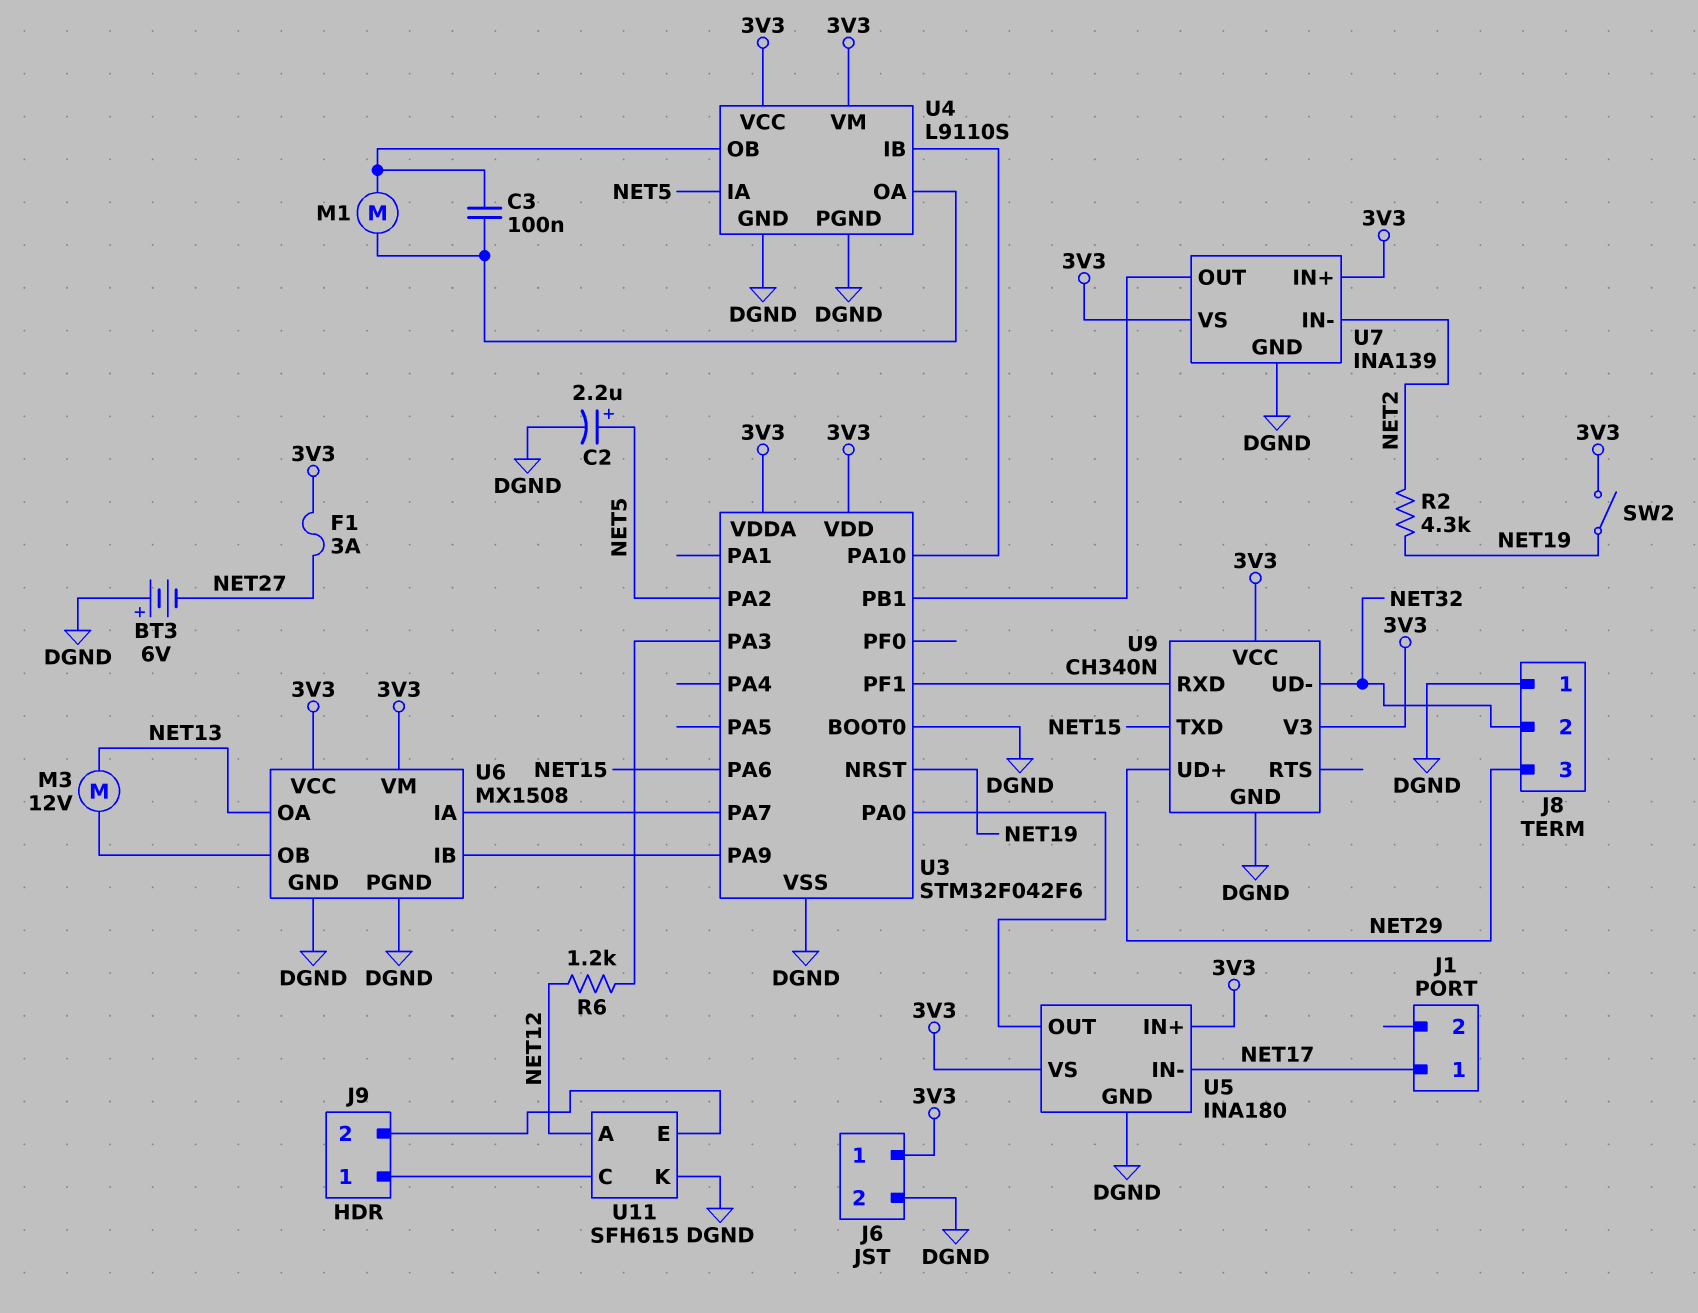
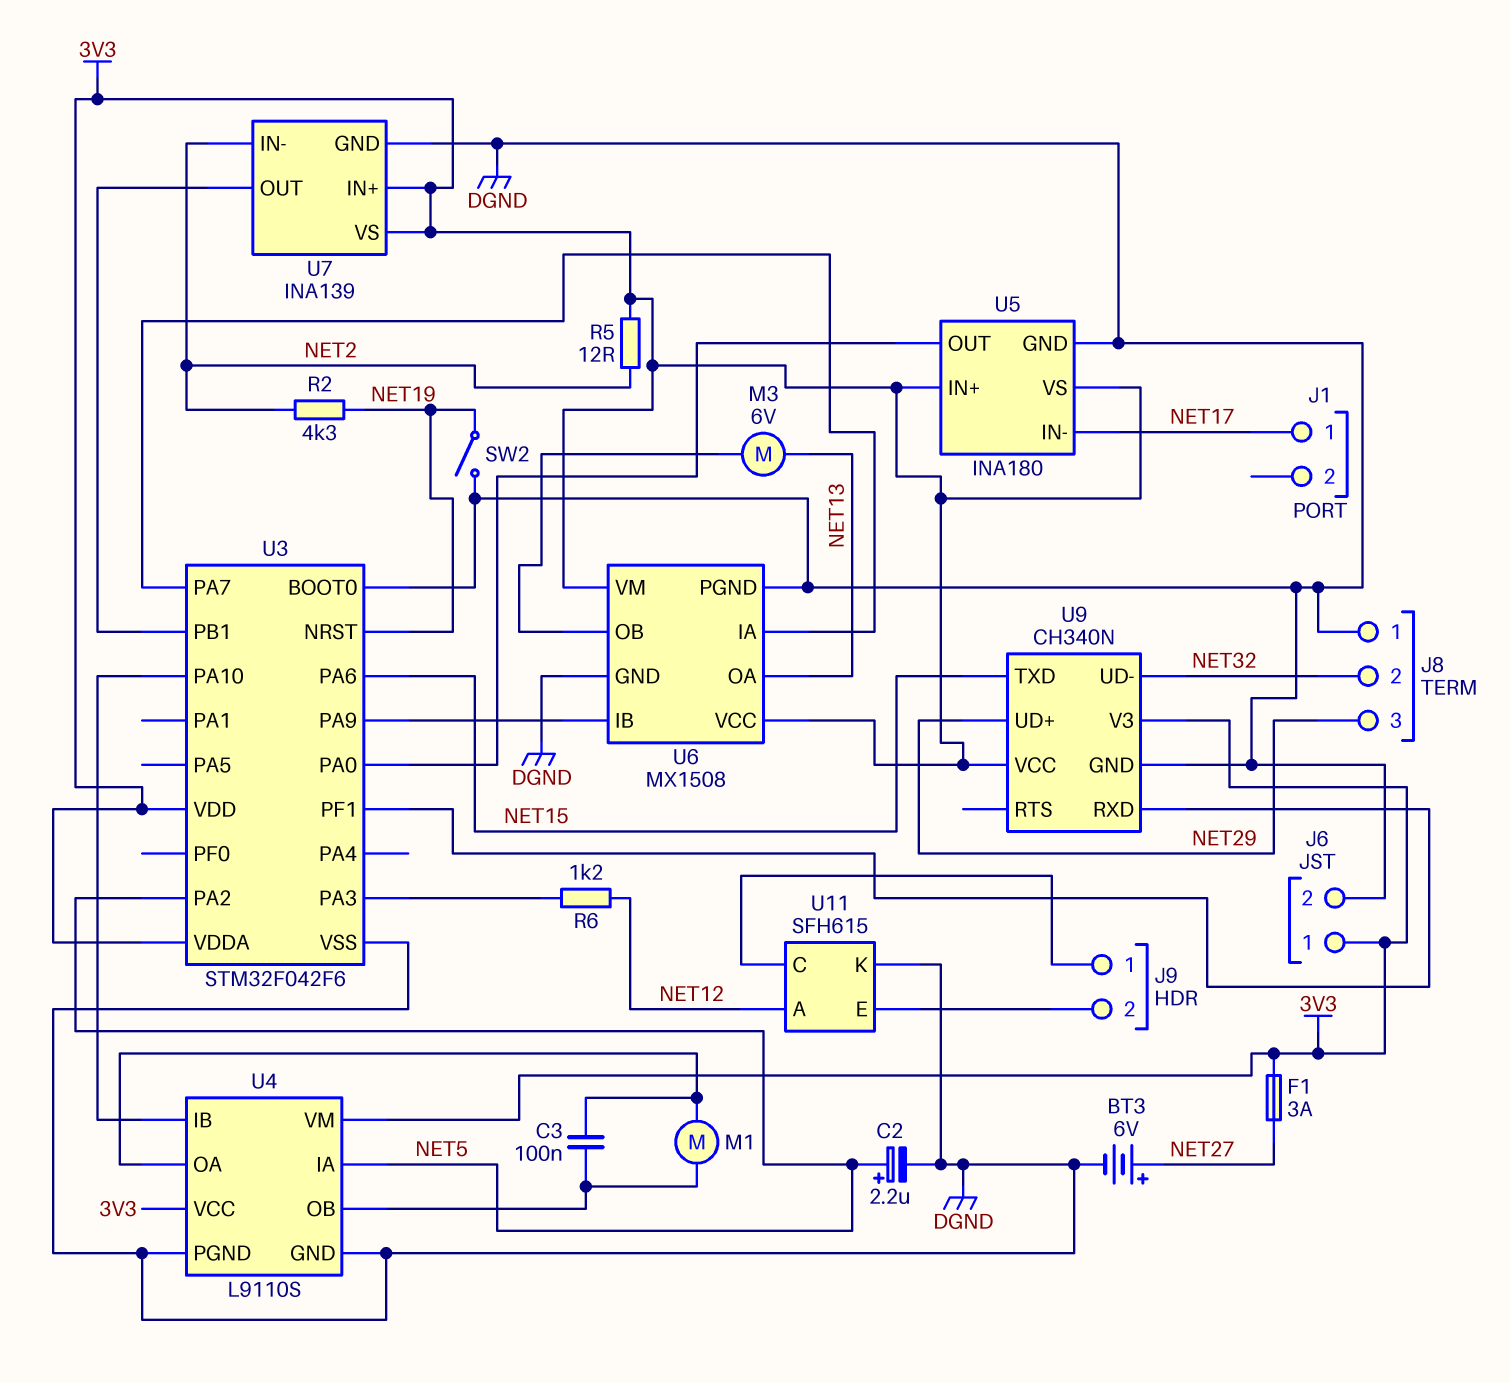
BT3: 6V (plus DGND, minus NET27) -> 6V (plus NET27, minus DGND)
M3: motor 12V (NET13, U6/OB) -> motor 6V (NET13, U6/OB)
R5: none -> 12 (3V3, NET2)
SW2: switch (3V3, NET19) -> switch (DGND, NET19)

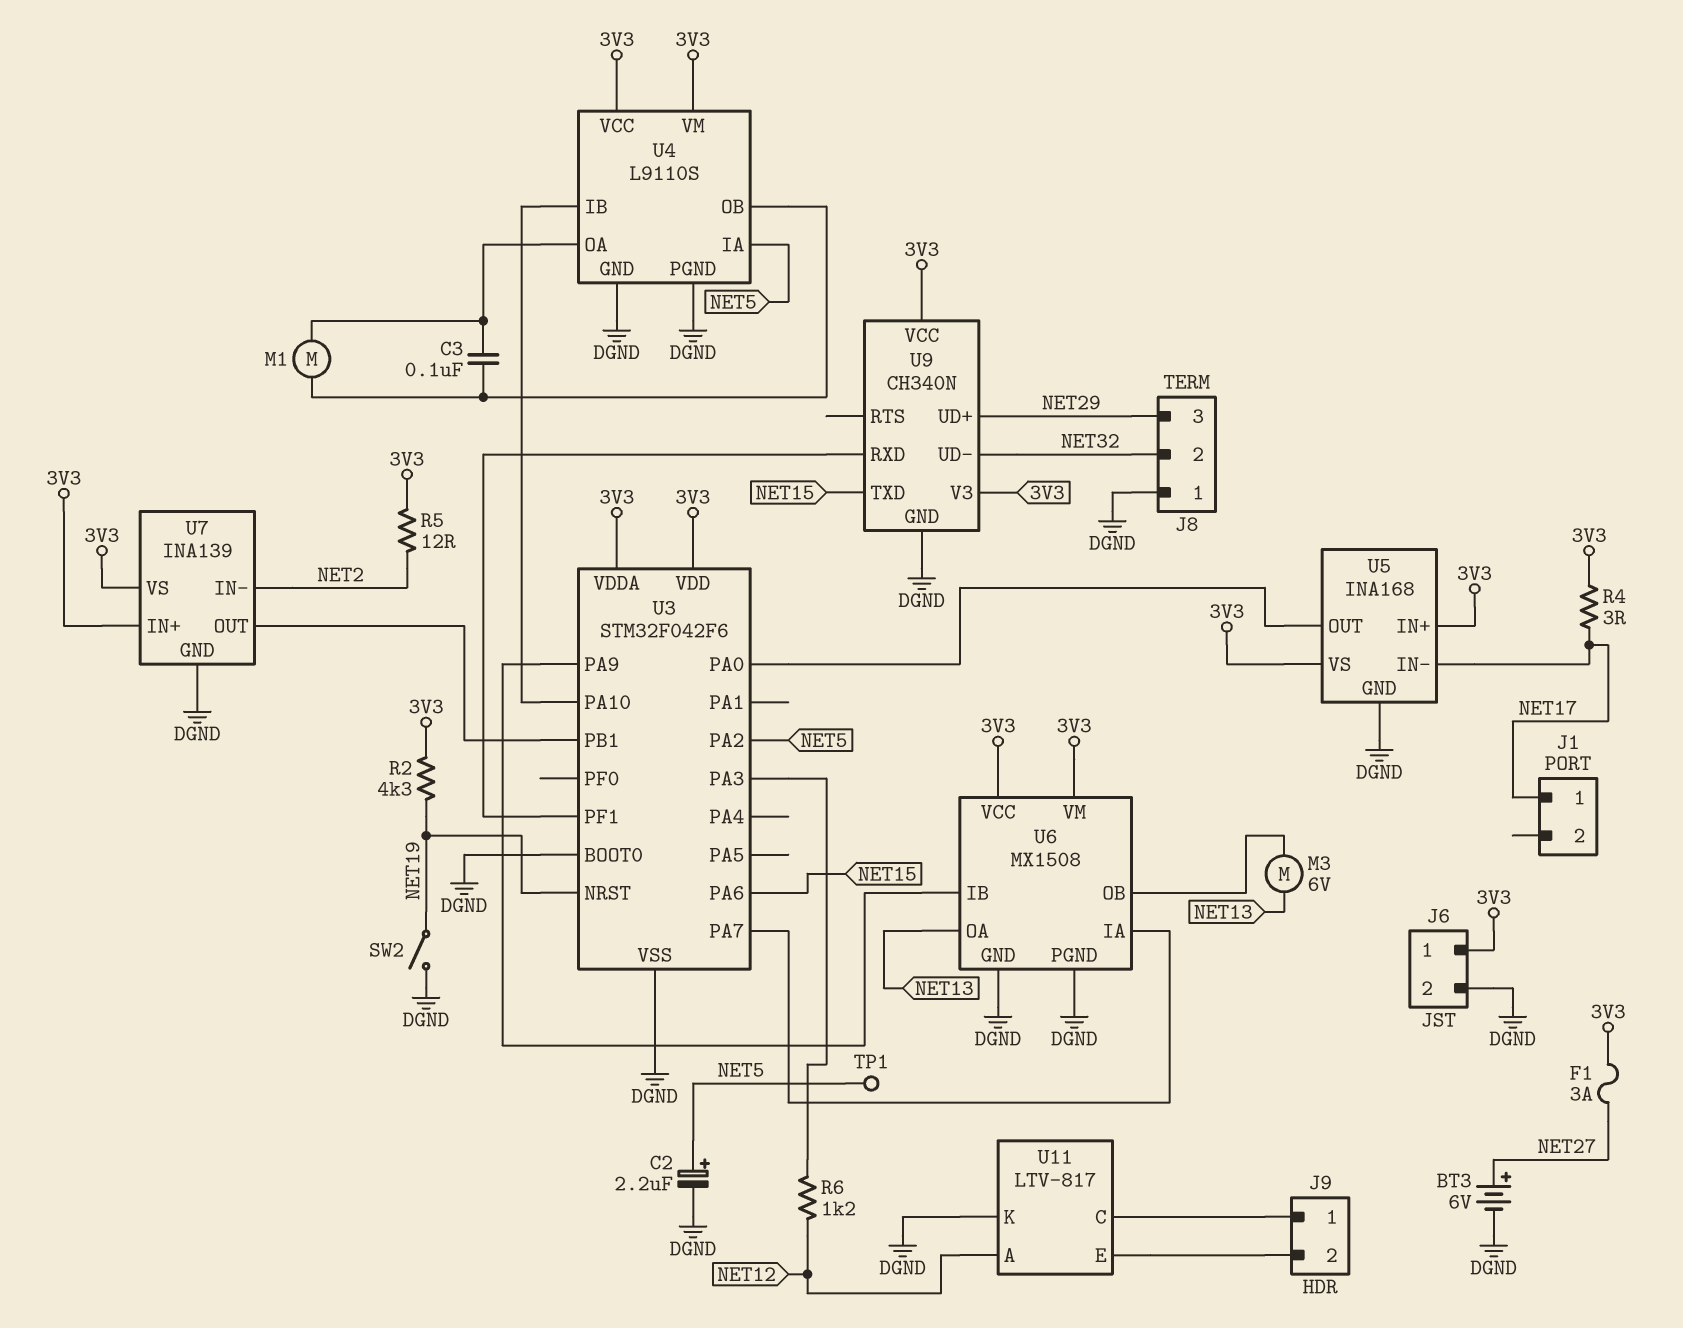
R2: 4.3k (NET2, NET19) -> 4.3k (3V3, NET19)
R4: none -> 3 (3V3, NET17)
TP1: none -> test point (NET5)
U5: INA180 -> INA168
U11: SFH615 -> LTV-817

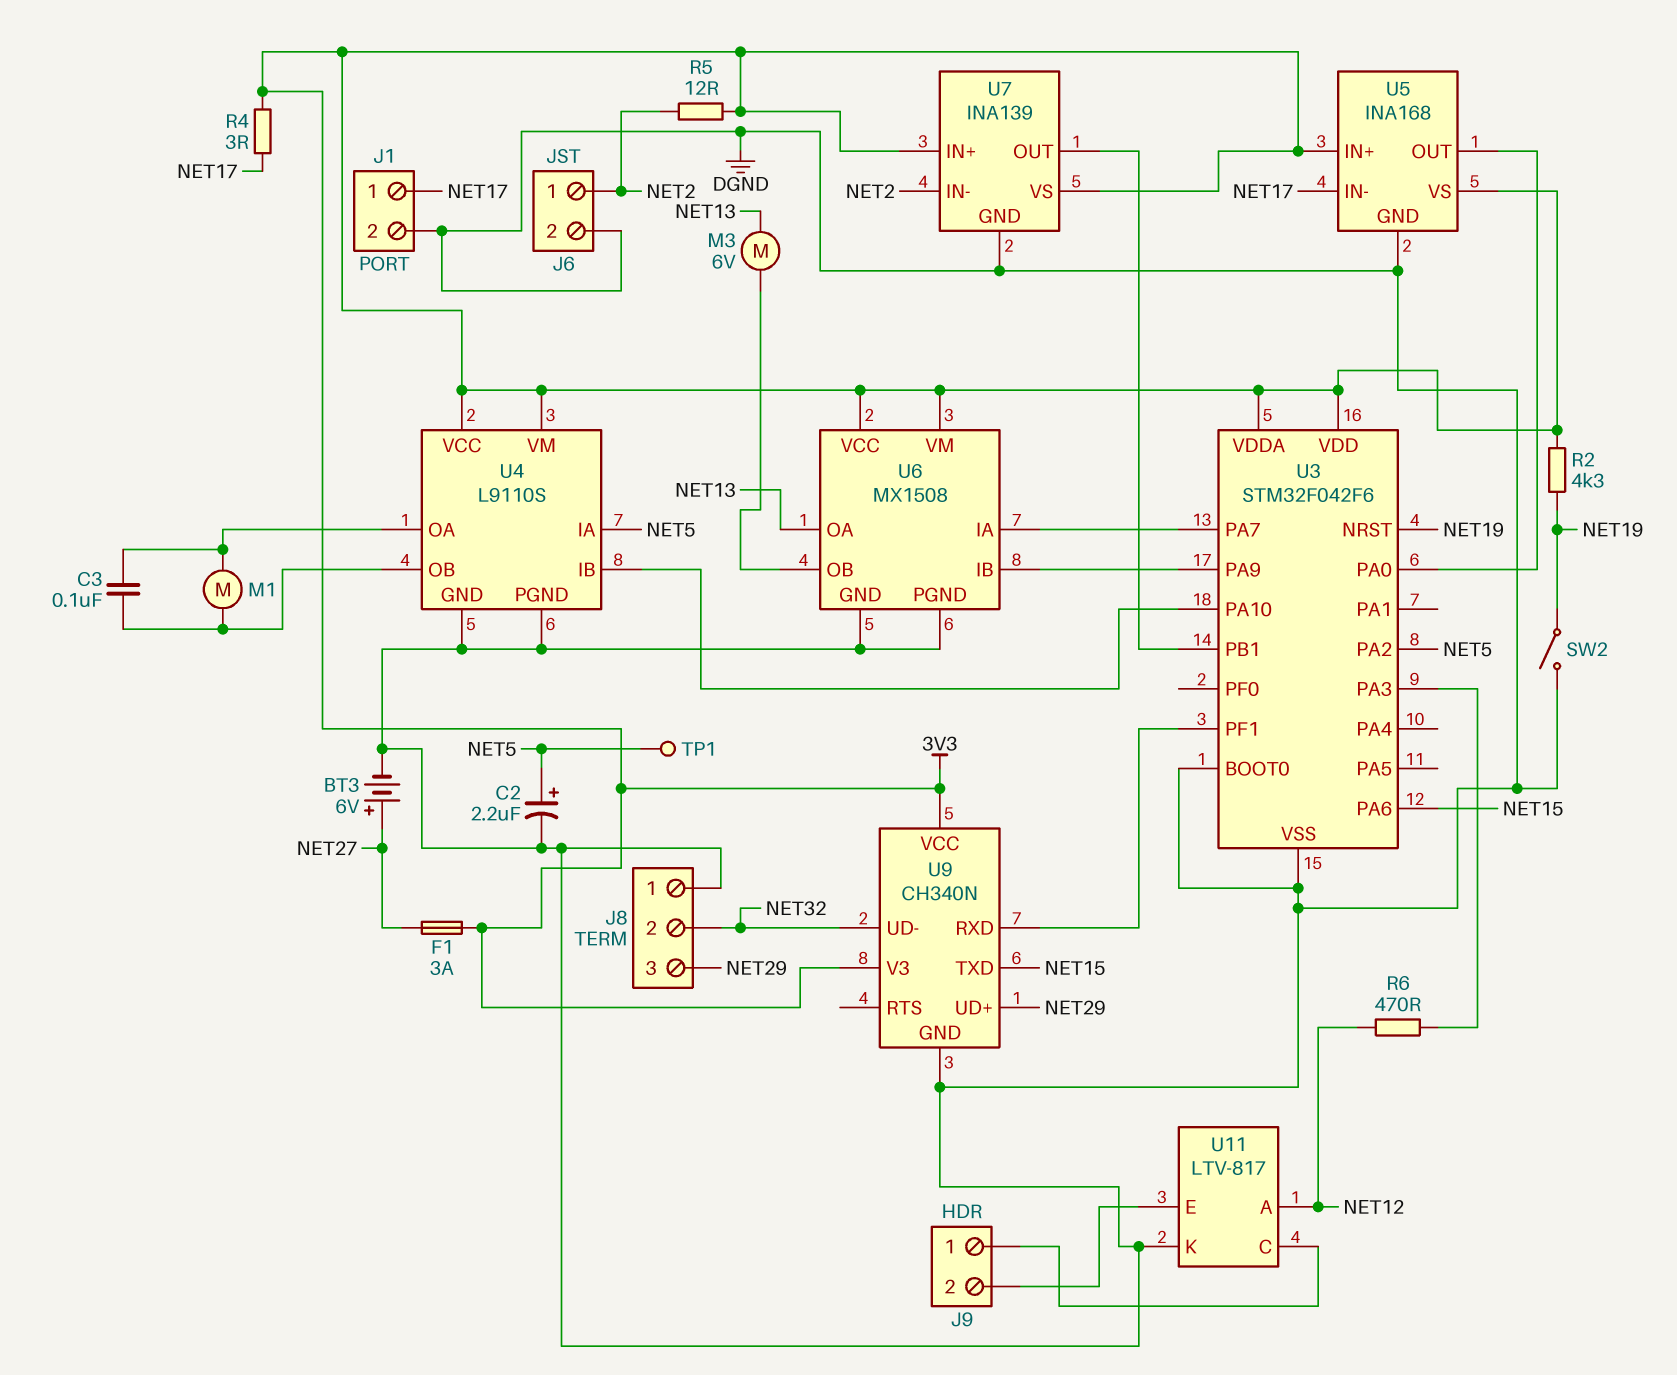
J1 pin 2: none -> DGND
J6 pin 1: 3V3 -> NET2
R6: 1.2k (NET12, U3/PA3) -> 470 (NET12, U3/PA3)

